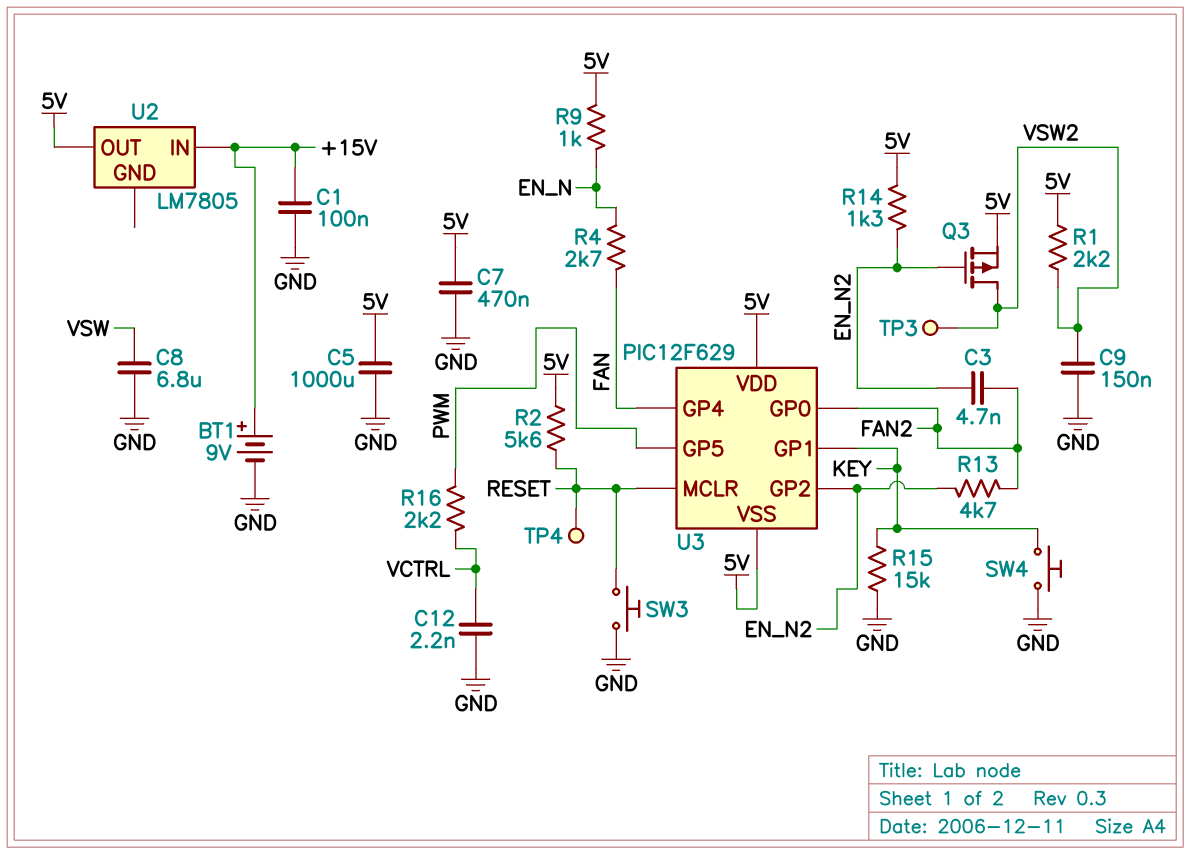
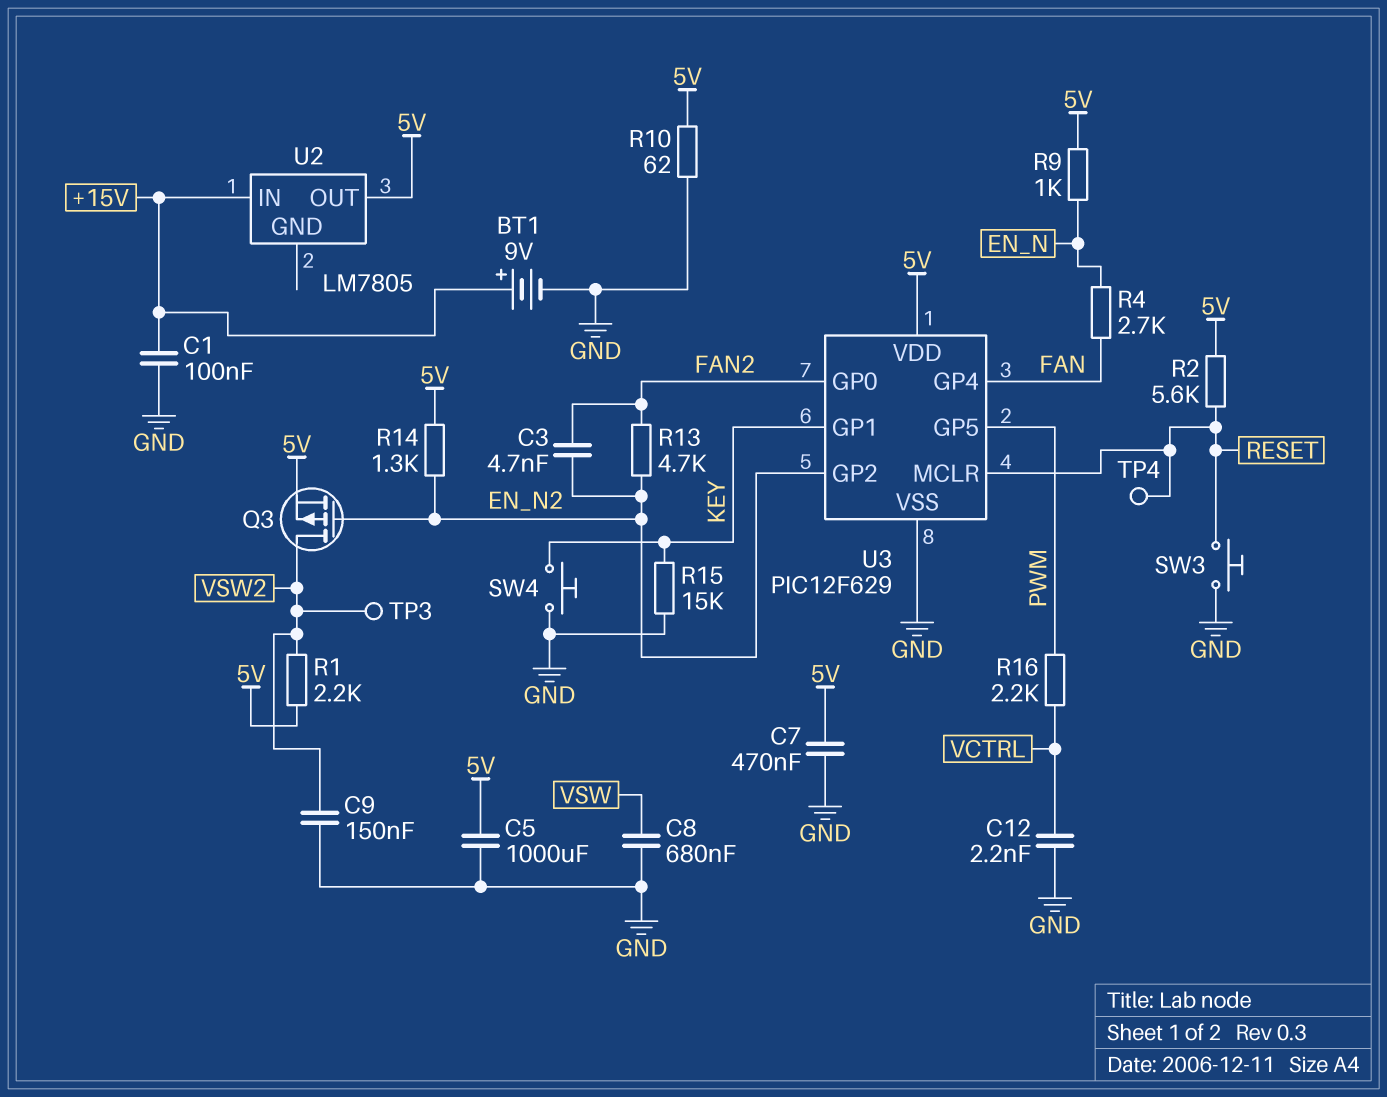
C8: 6.8uF (GND, VSW) -> 680nF (GND, VSW)
R10: none -> 62 (5V, GND)
U3 pin VSS: 5V -> GND

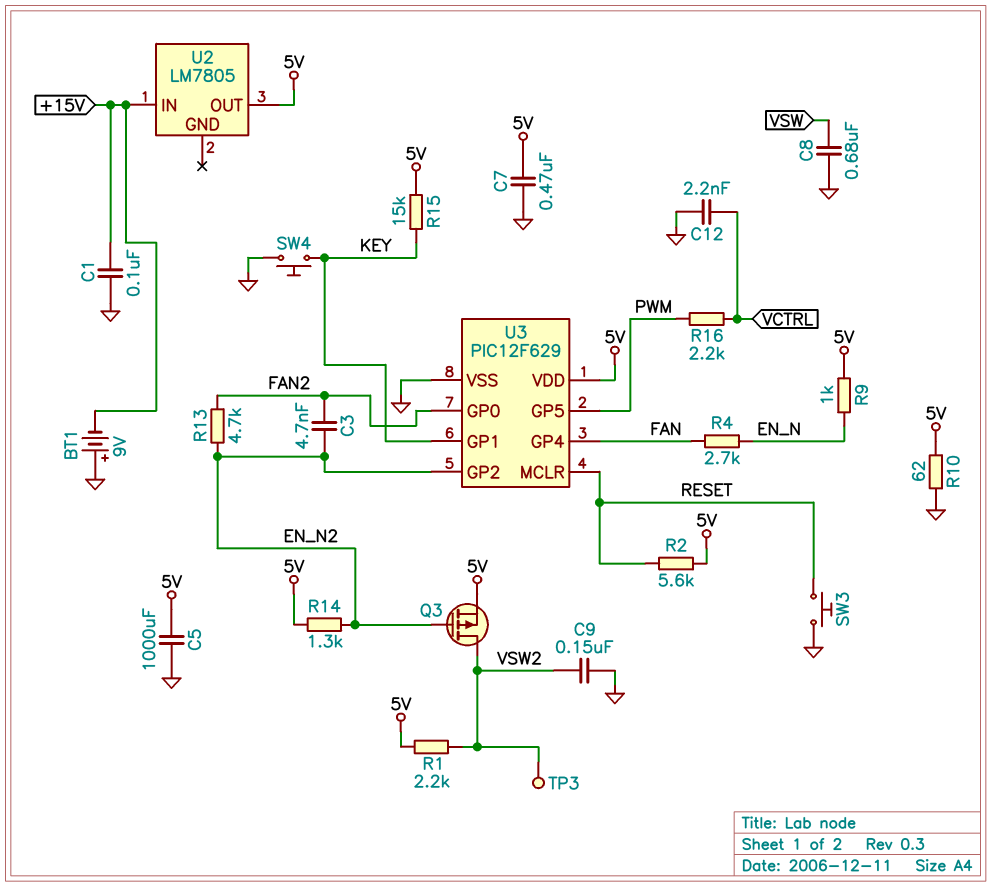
BT1: 9V (plus +15V, minus GND) -> 9V (plus GND, minus +15V)
R15: 15k (GND, KEY) -> 15k (5V, KEY)
TP4: test point (RESET) -> none

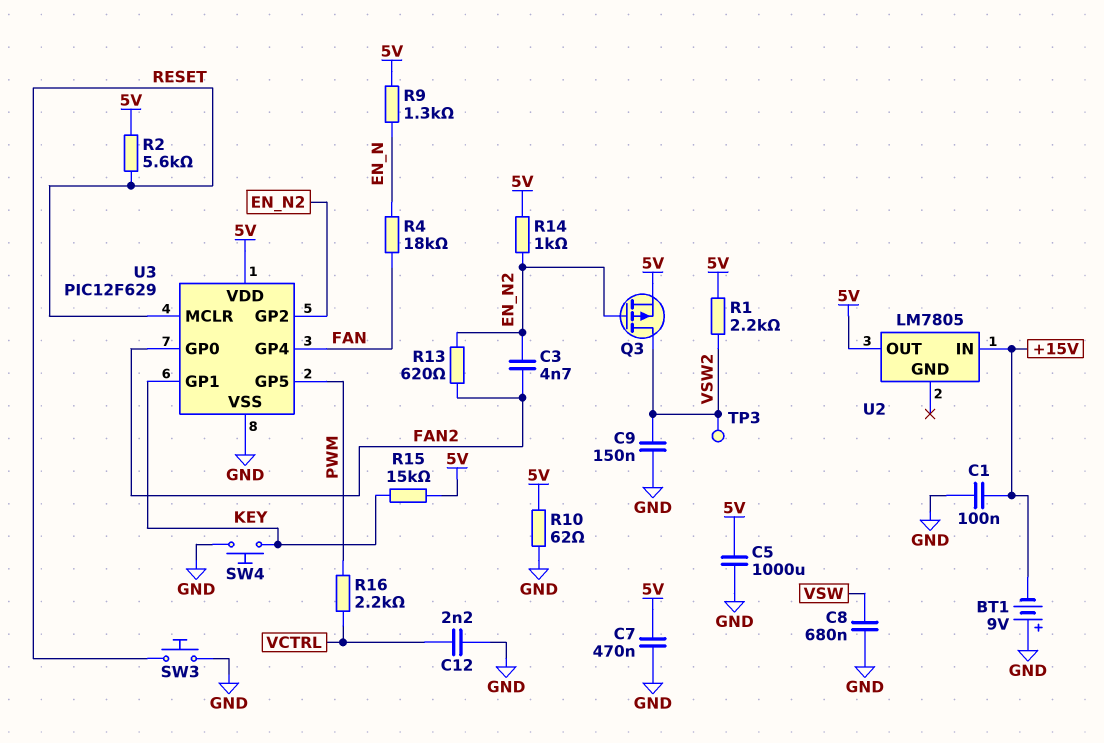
R4: 2.7k (EN_N, FAN) -> 18k (EN_N, FAN)
R9: 1k (5V, EN_N) -> 1.3k (5V, EN_N)
R13: 4.7k (EN_N2, FAN2) -> 620 (EN_N2, FAN2)
R14: 1.3k (5V, EN_N2) -> 1k (5V, EN_N2)

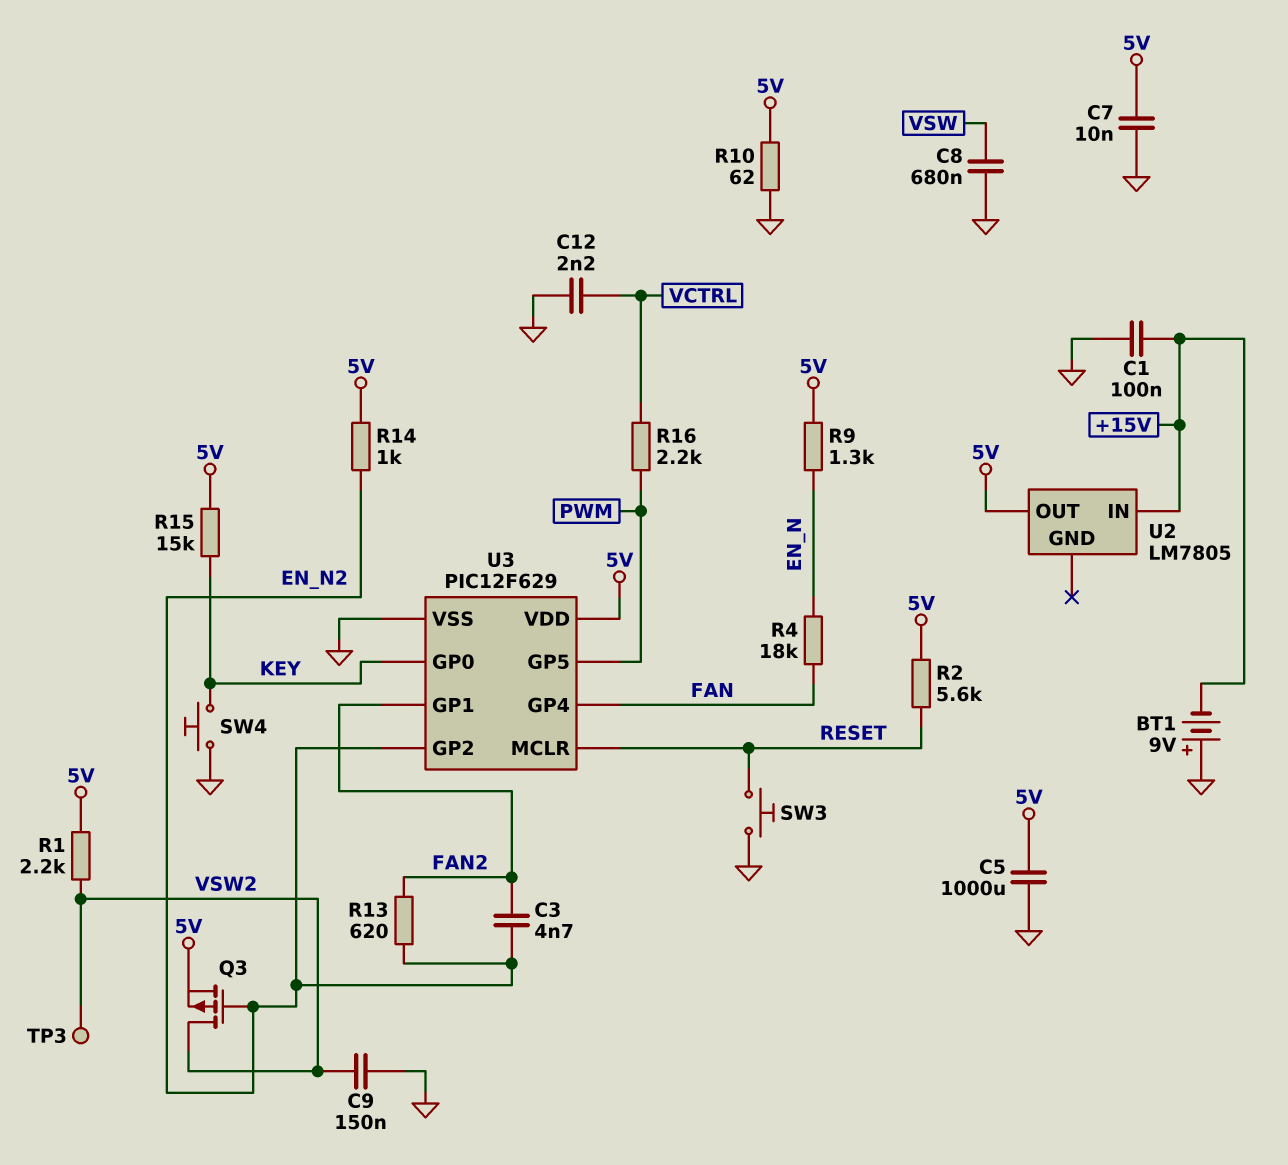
C7: 470nF (5V, GND) -> 10nF (5V, GND)
U3 pin GP0: FAN2 -> KEY
U3 pin GP1: KEY -> FAN2

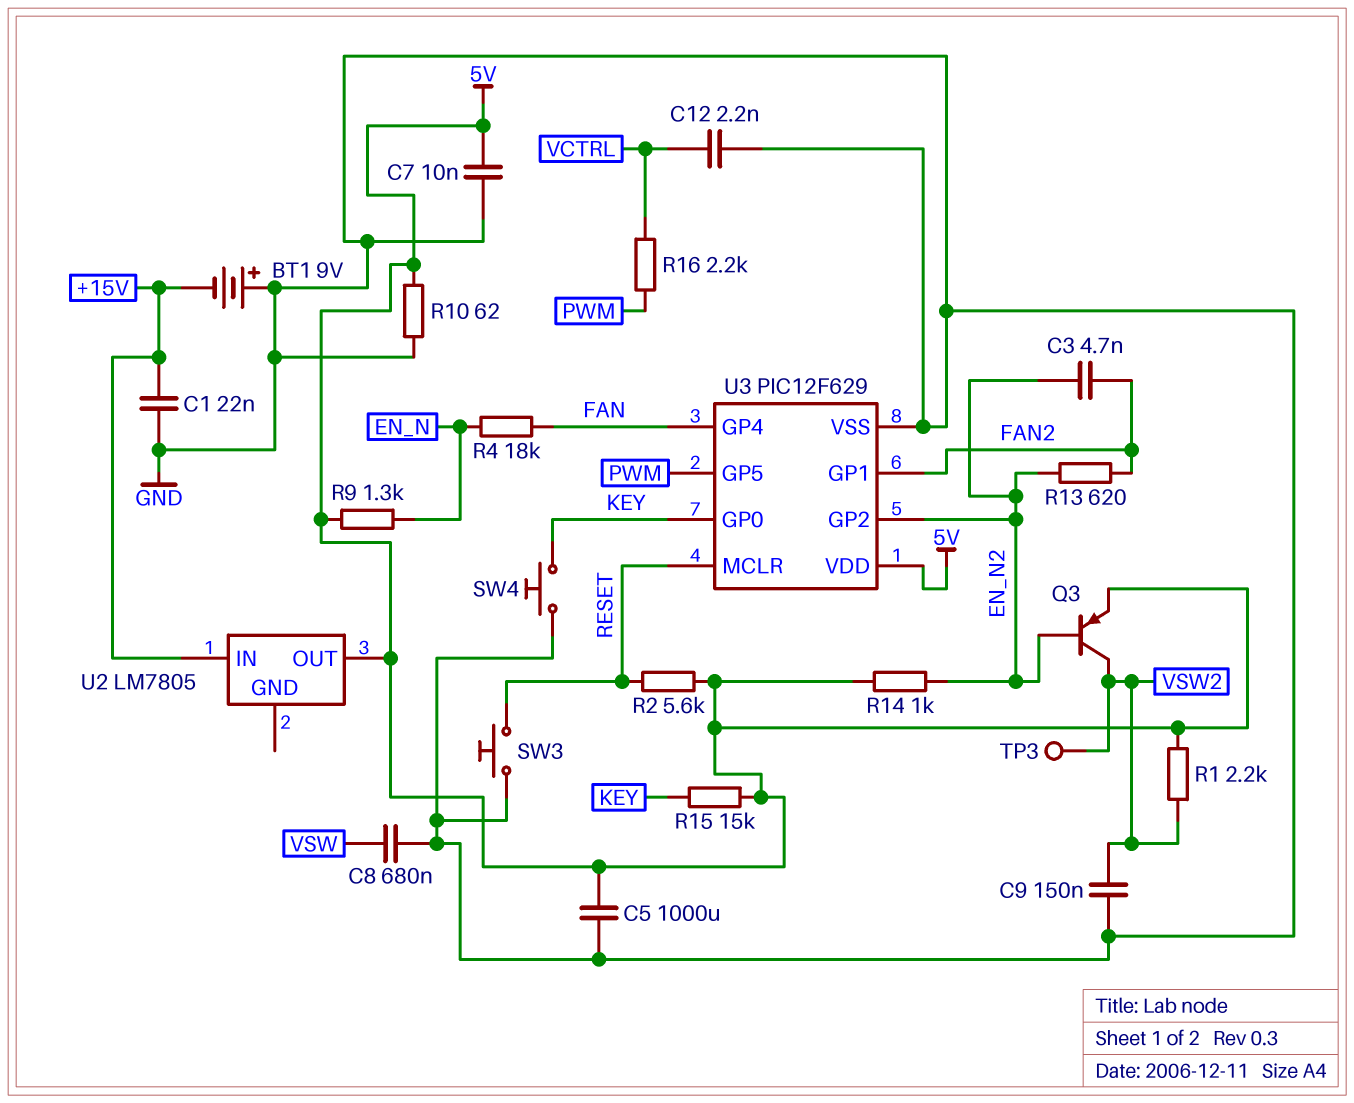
C1: 100nF (+15V, GND) -> 22nF (+15V, GND)
Q3: PMOS (G EN_N2, D VSW2, S 5V) -> PNP (B EN_N2, C VSW2, E 5V)

